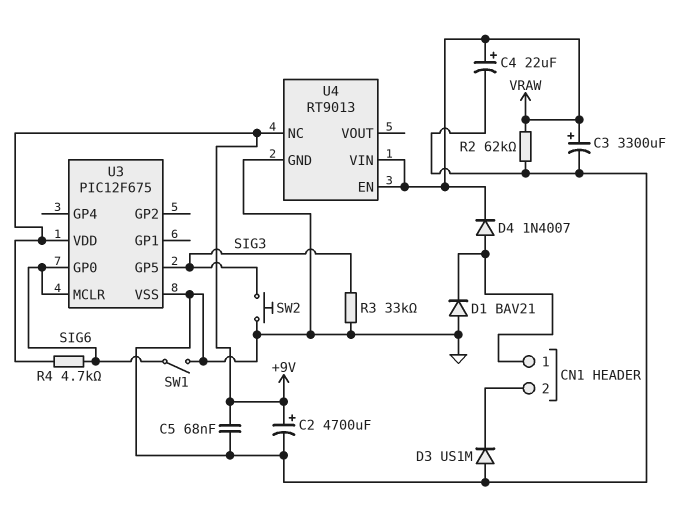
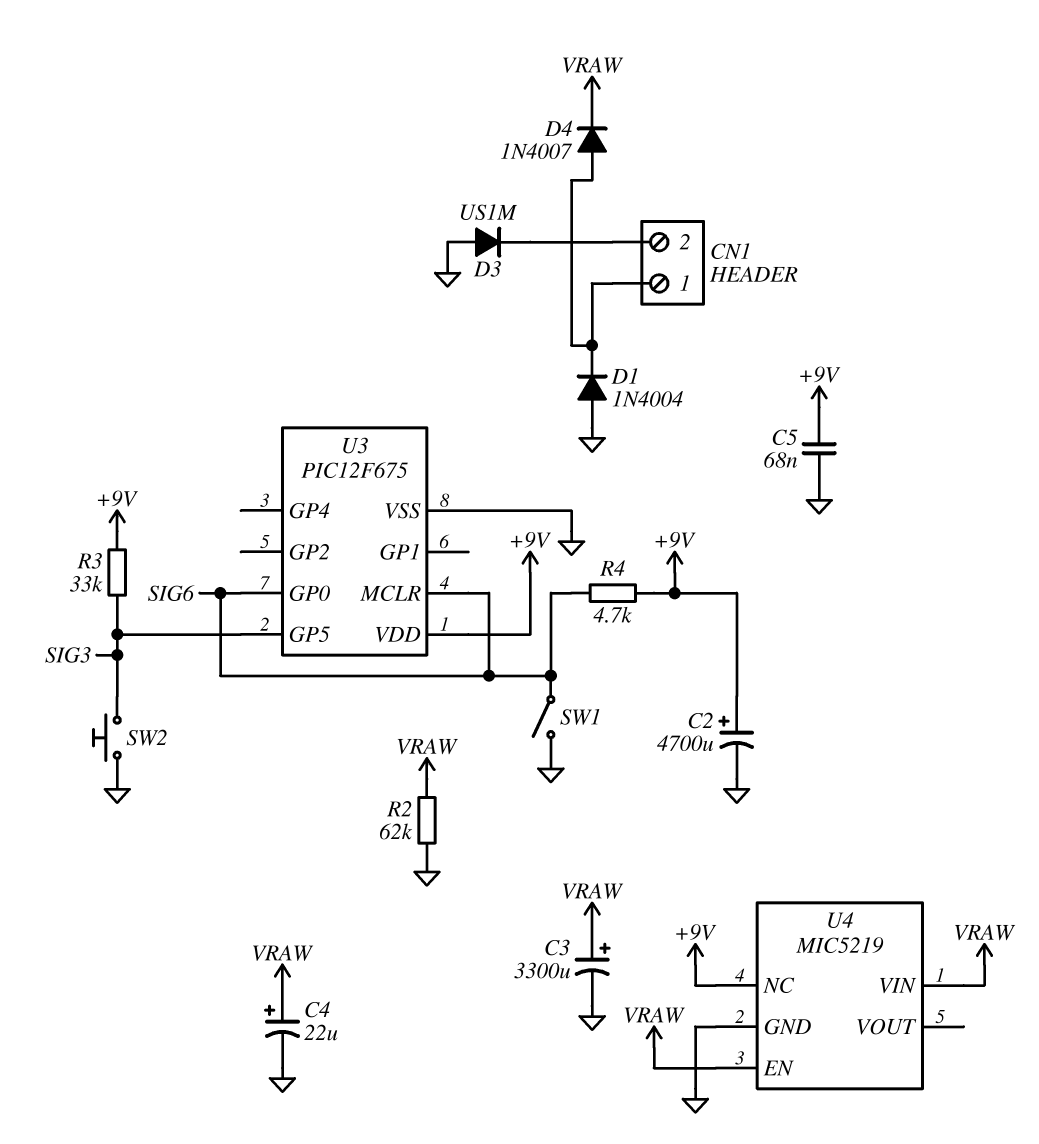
D1: diode BAV21 (A GND, K CN1/1) -> diode 1N4004 (A GND, K CN1/1)
R3: 33k (GND, SIG3) -> 33k (+9V, SIG3)
U4: RT9013 -> MIC5219

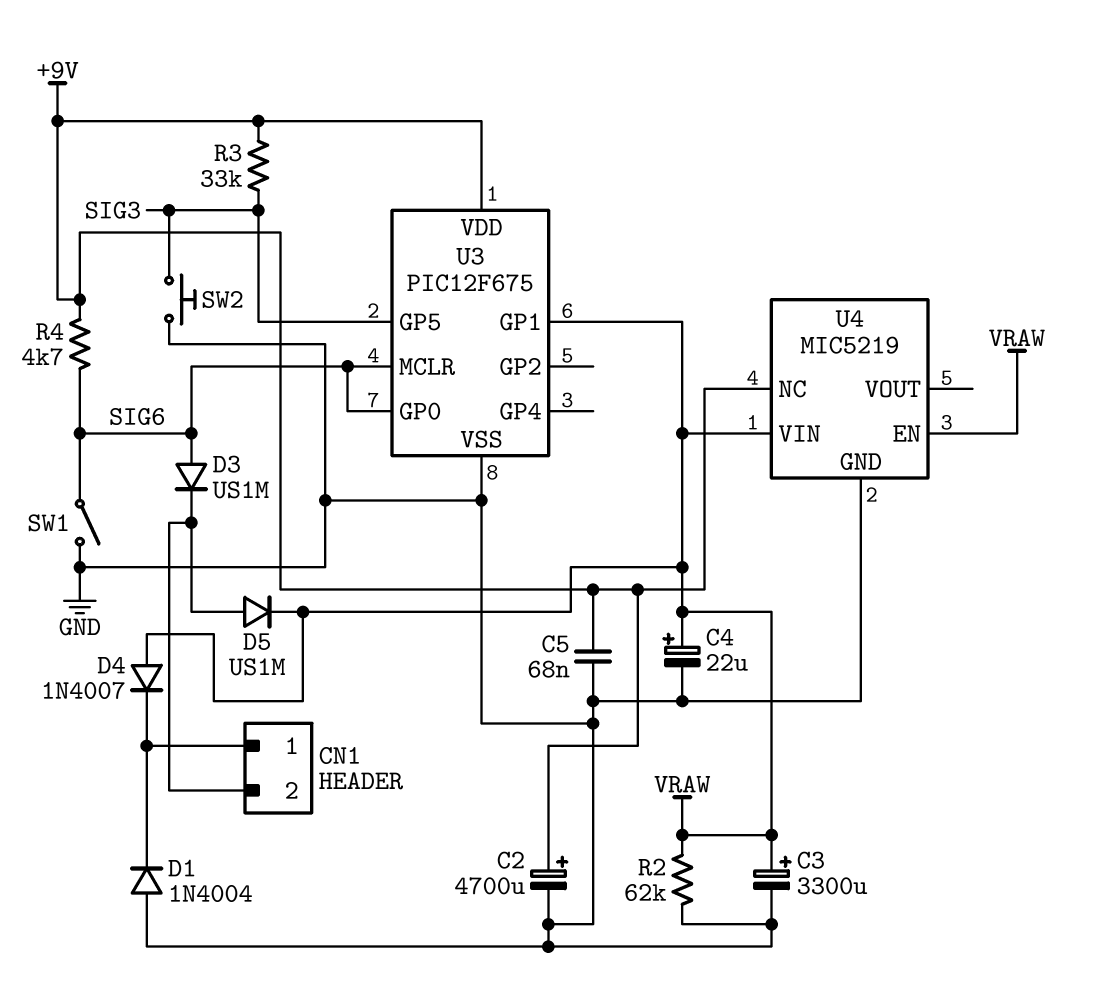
D3: diode US1M (A GND, K CN1/2) -> diode US1M (A SIG6, K CN1/2)
D4: diode 1N4007 (A CN1/1, K VRAW) -> diode 1N4007 (A VRAW, K CN1/1)
D5: none -> diode US1M (A CN1/2, K VRAW)
U3 pin GP1: none -> VRAW

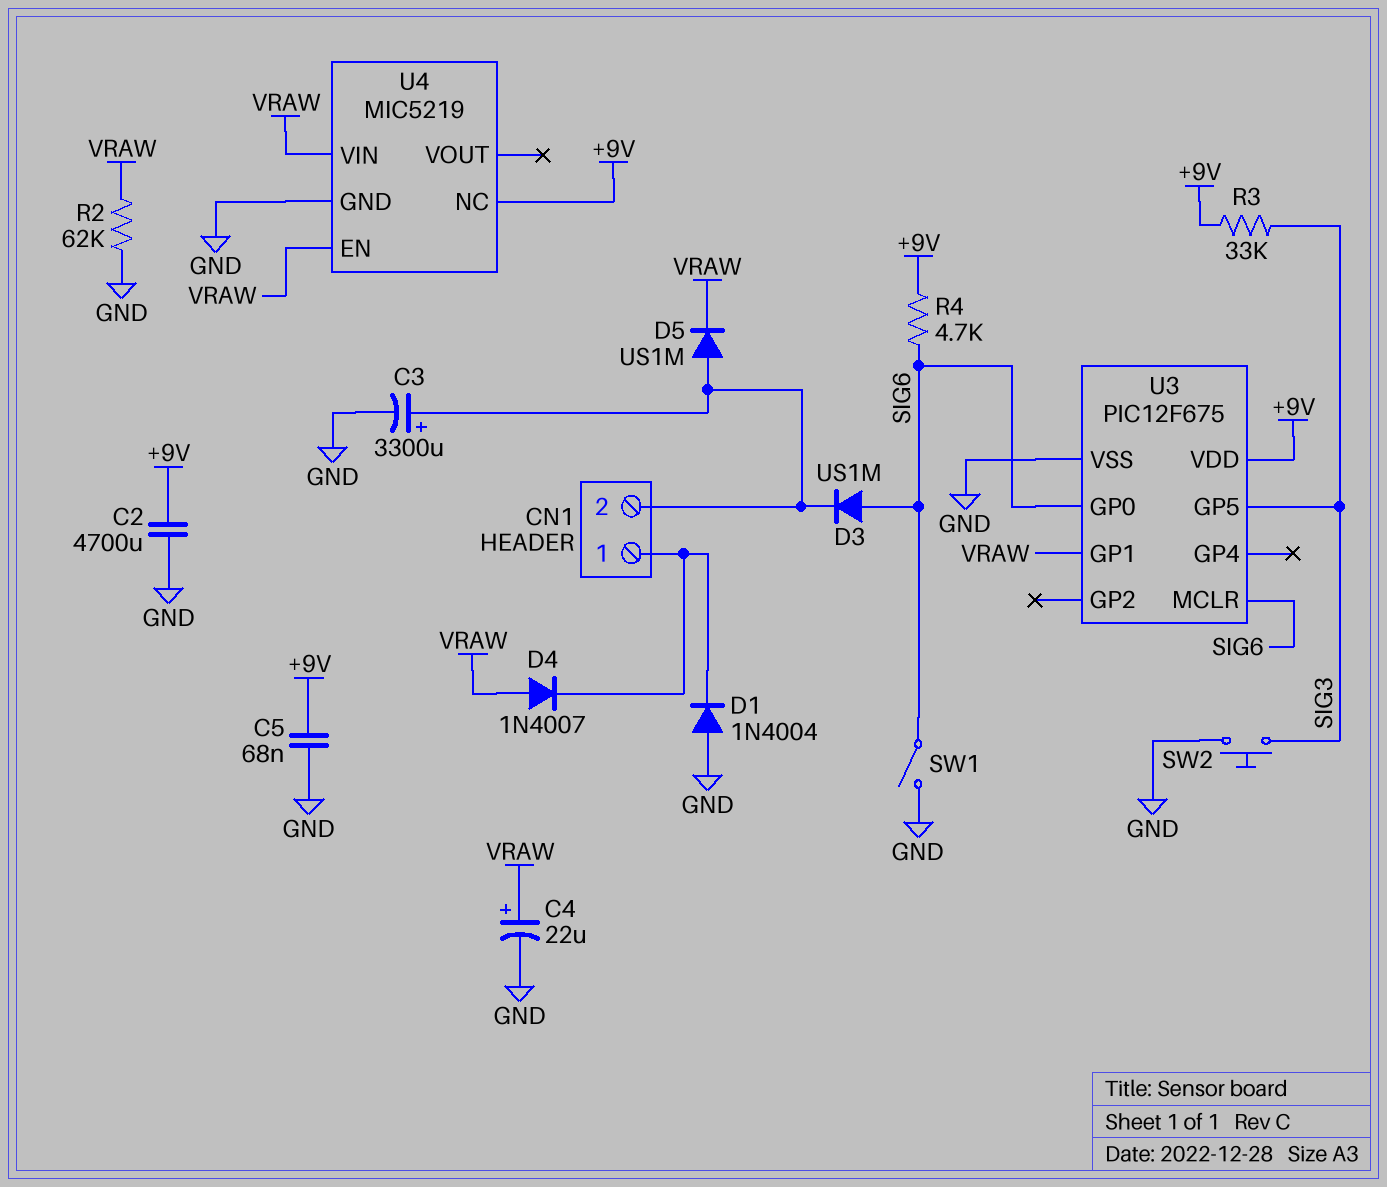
C2: 4700uF (plus +9V, minus GND) -> 4700uF (+9V, GND)
C3: 3300uF (plus VRAW, minus GND) -> 3300uF (plus CN1/2, minus GND)

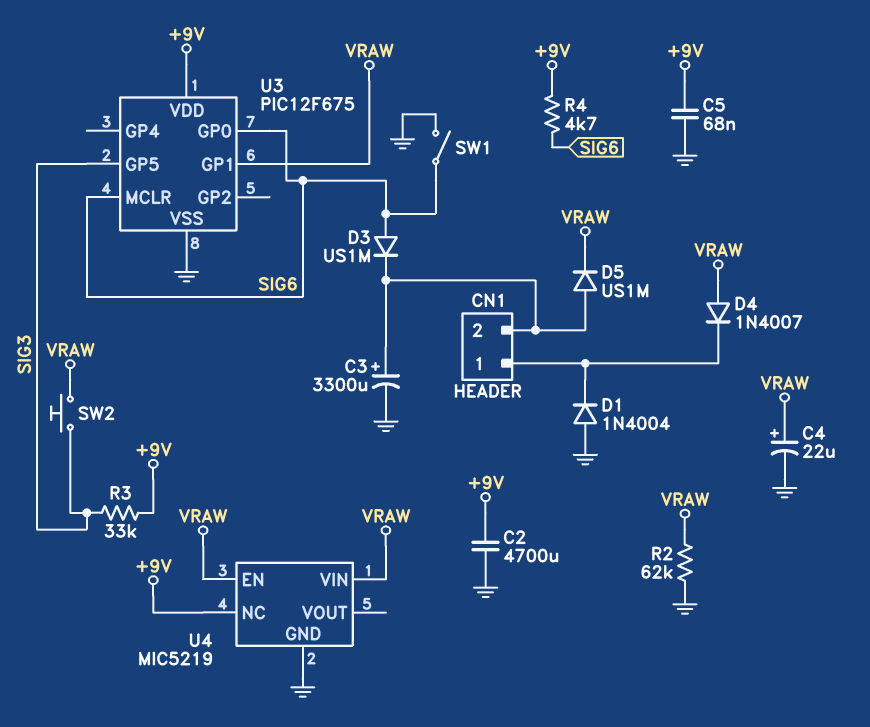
SW2: button (GND, SIG3) -> button (SIG3, VRAW)

